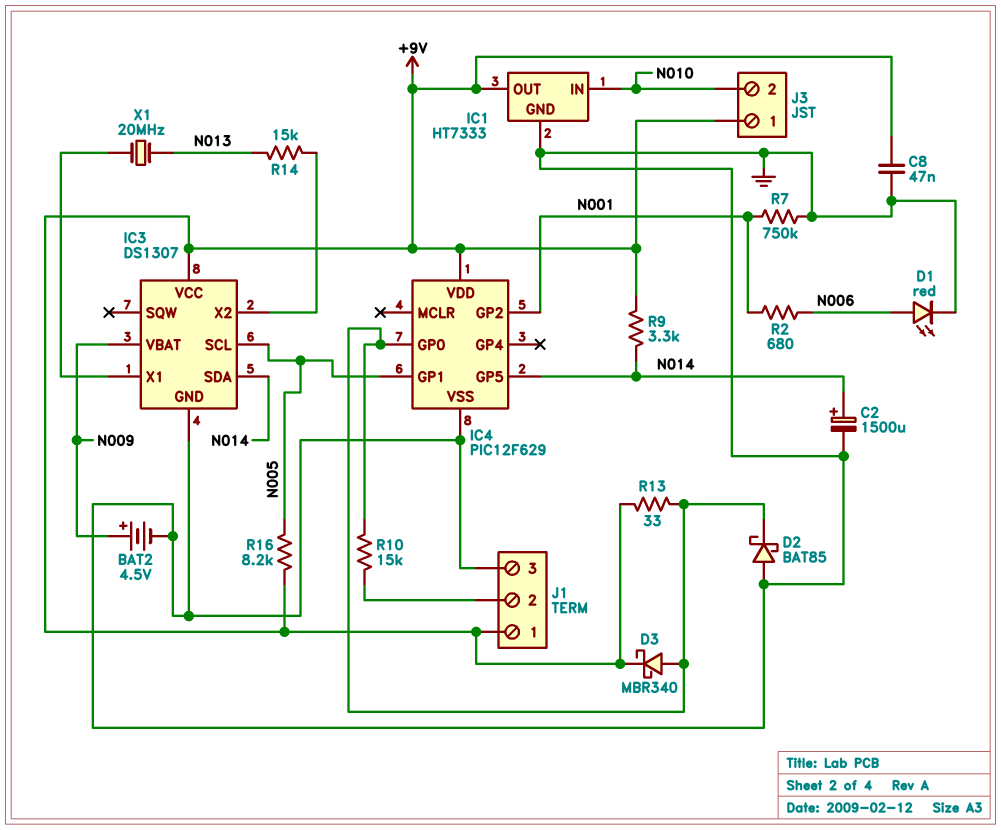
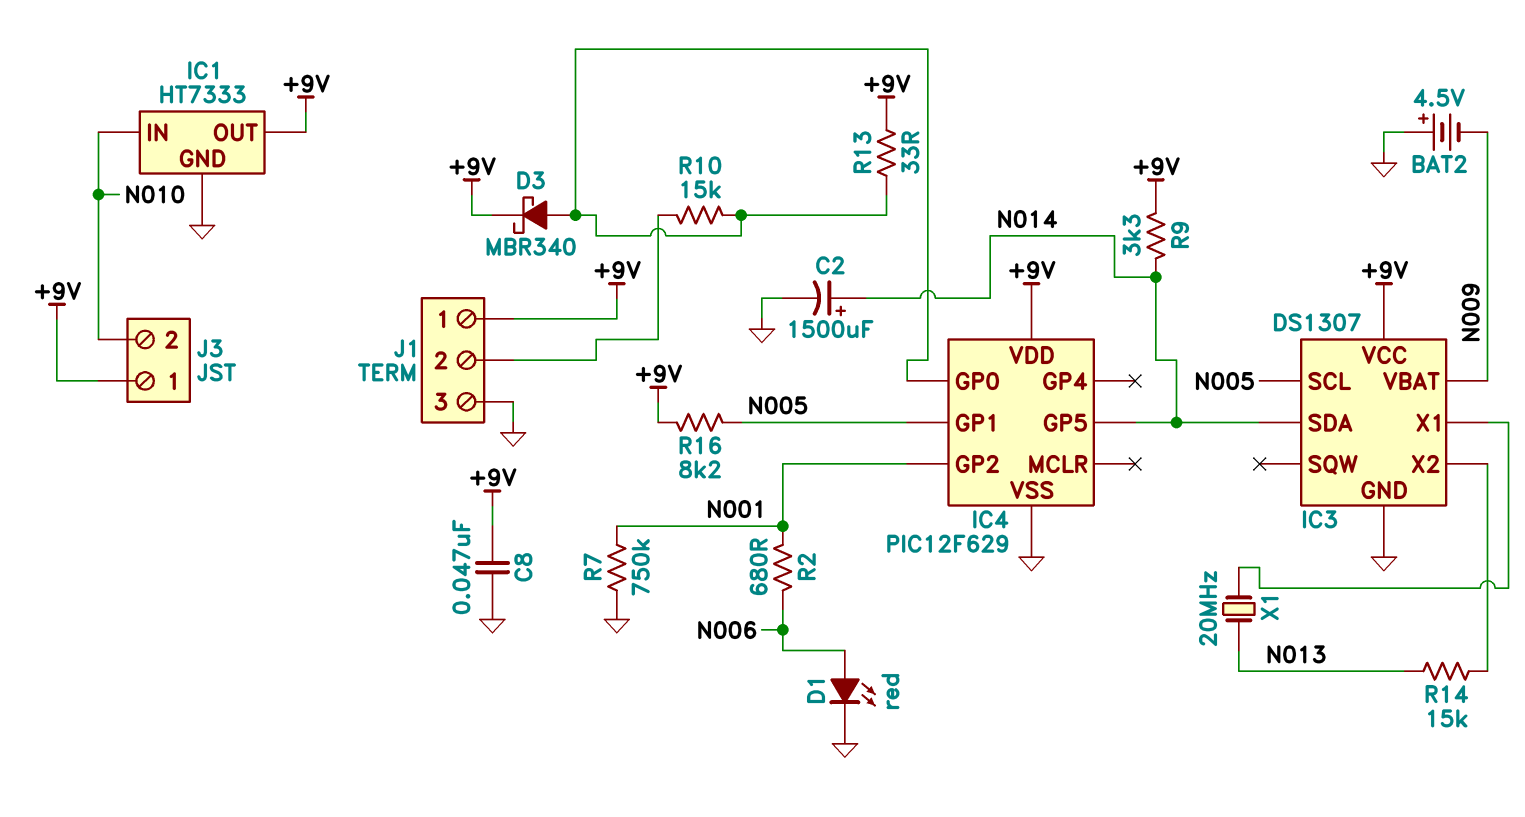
BAT2: 4.5V (plus N009, minus GND) -> 4.5V (plus GND, minus N009)
D2: schottky BAT85 (A GND, K IC4/GP0) -> none

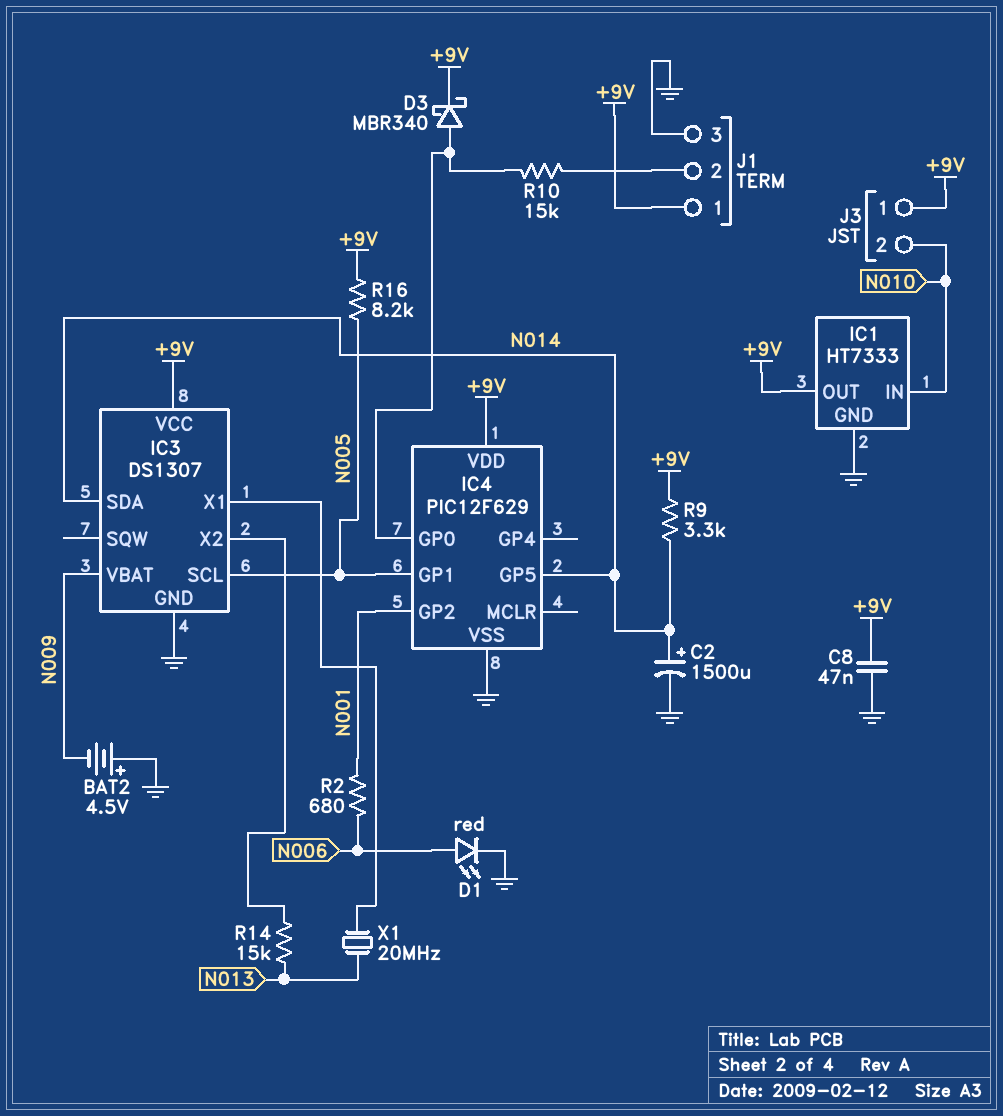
R7: 750k (GND, N001) -> none
R13: 33 (+9V, IC4/GP0) -> none

